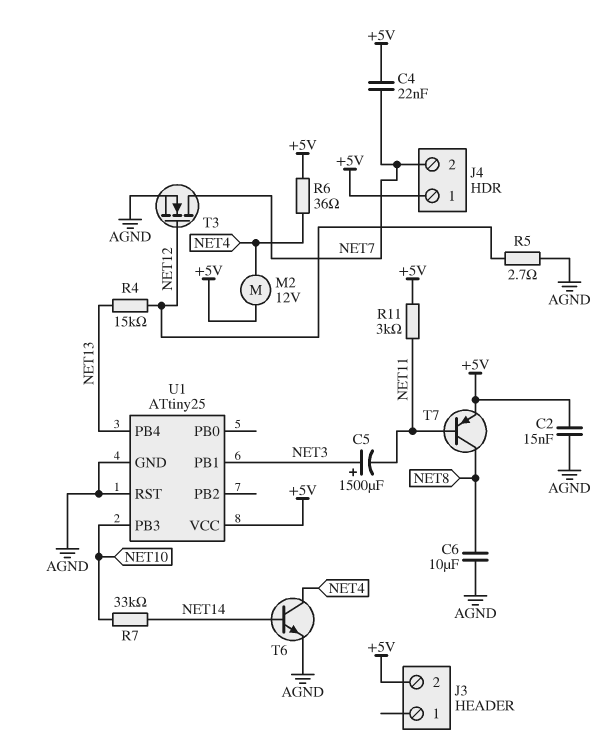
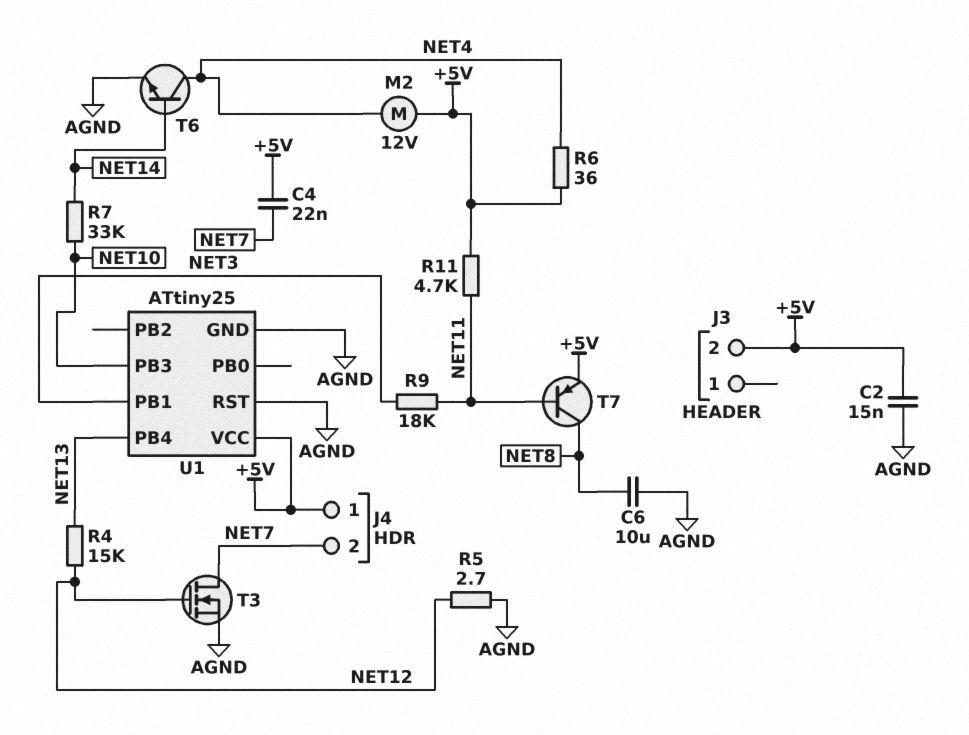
C5: 1500uF (plus NET3, minus NET11) -> none
R9: none -> 18k (NET3, NET11)
R11: 3k (+5V, NET11) -> 4.7k (+5V, NET11)

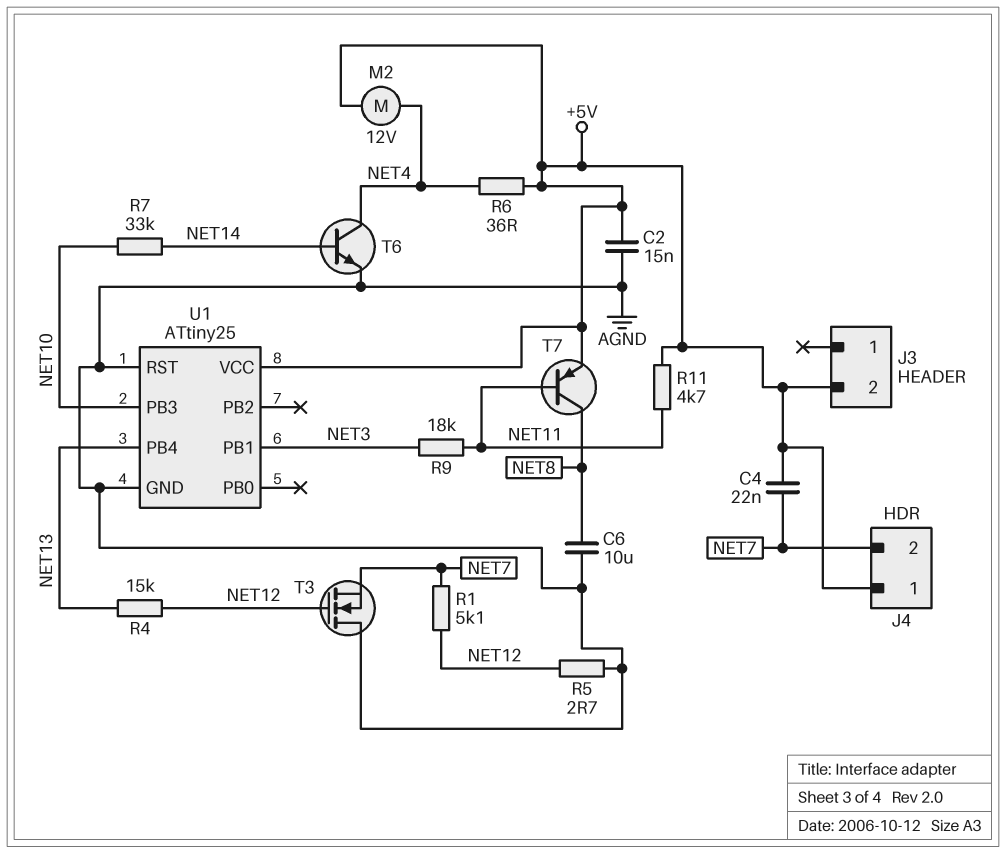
R1: none -> 5.1k (NET7, NET12)
T3: NMOS (G NET12, D NET7, S AGND) -> NMOS (G NET12, D AGND, S NET7)

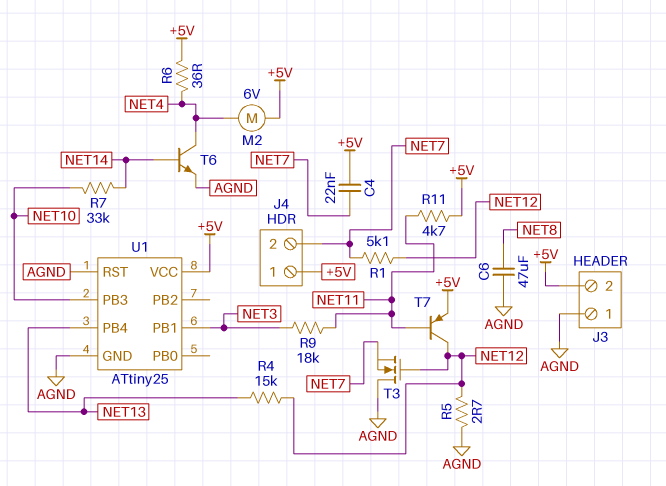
C2: 15nF (+5V, AGND) -> none
C6: 10uF (AGND, NET8) -> 47uF (AGND, NET8)
J3 pin 1: none -> AGND
M2: motor 12V (+5V, NET4) -> motor 6V (+5V, NET4)
T7: PNP (B NET11, C NET8, E +5V) -> PNP (B NET11, C NET12, E +5V)

